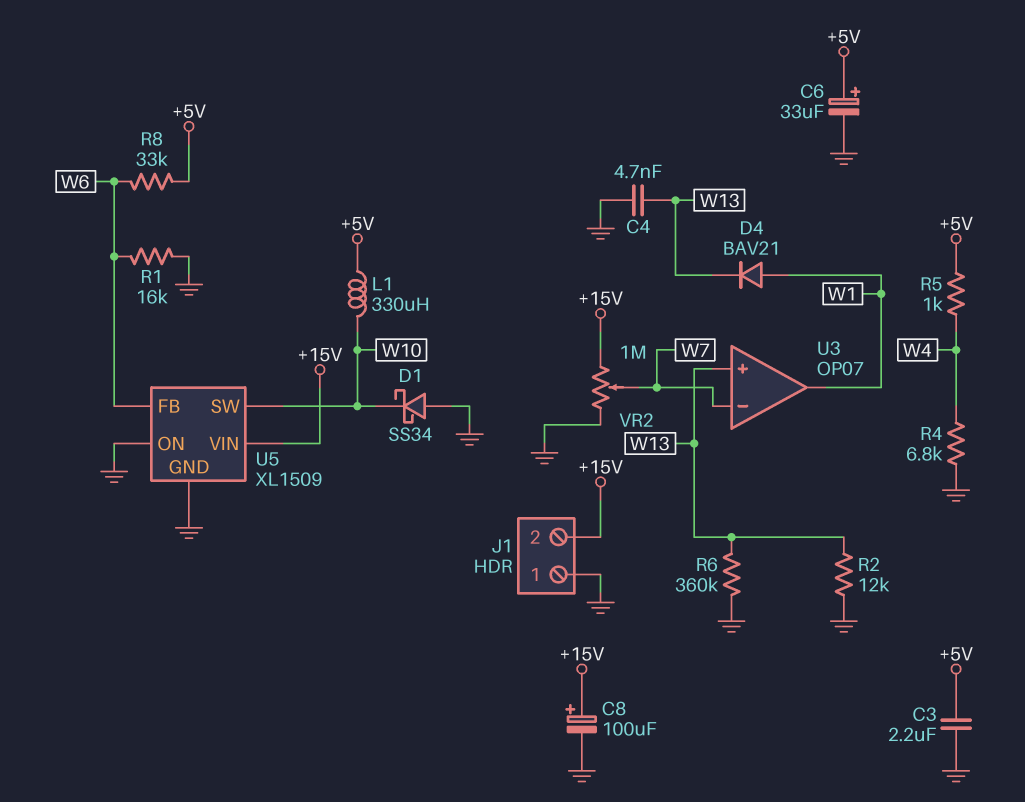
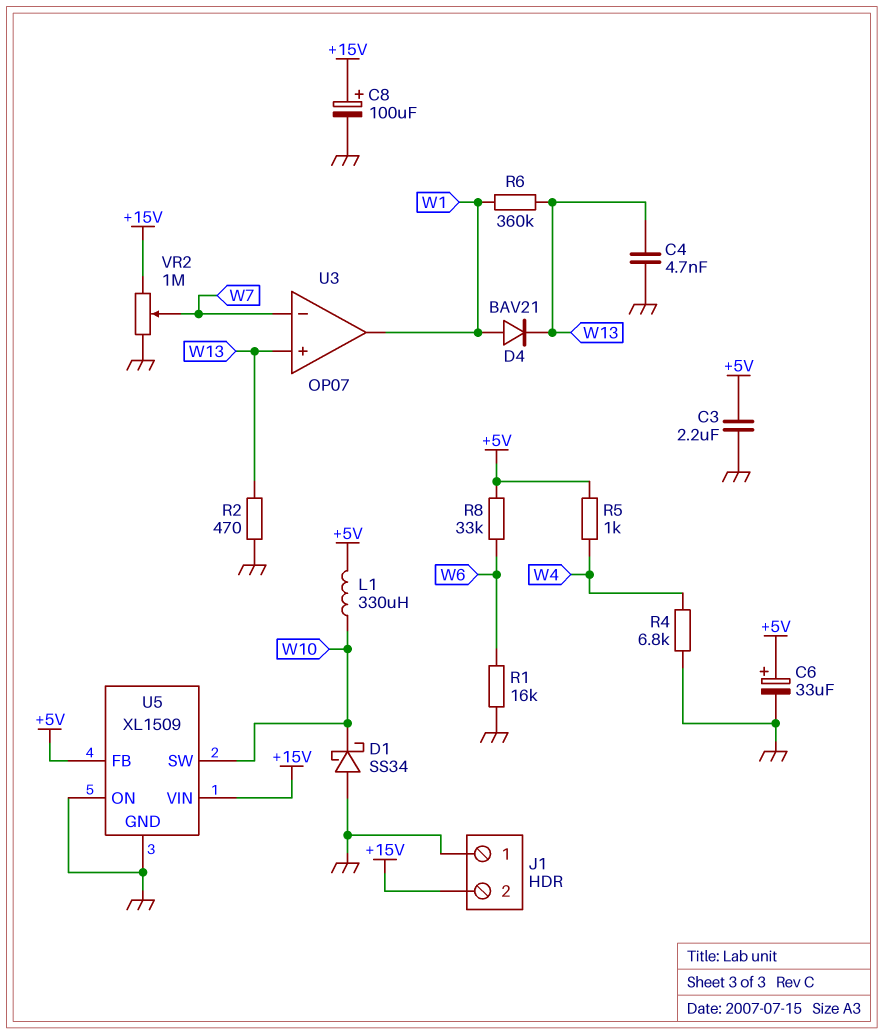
R2: 12k (GND, W13) -> 470 (GND, W13)
R6: 360k (GND, W13) -> 360k (W1, W13)
U5 pin FB: W6 -> +5V

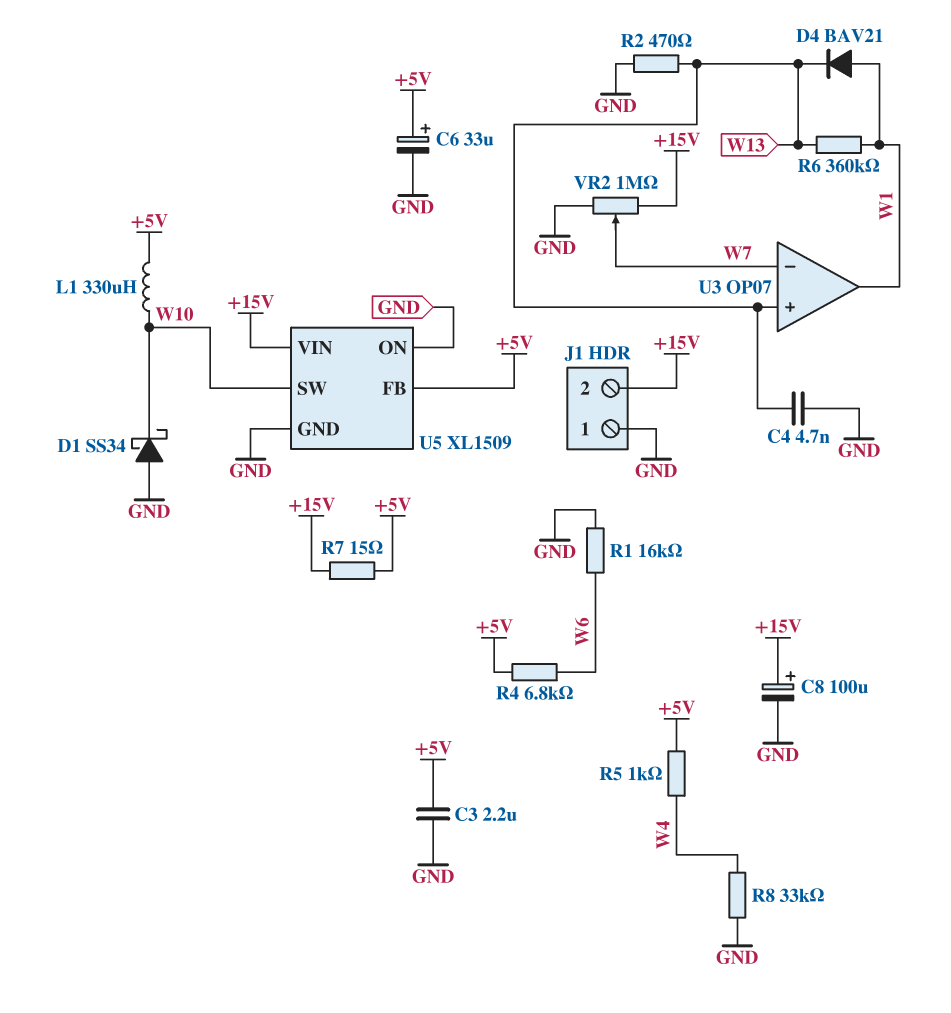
R4: 6.8k (GND, W4) -> 6.8k (+5V, W6)
R7: none -> 15 (+5V, +15V)
R8: 33k (+5V, W6) -> 33k (GND, W4)

